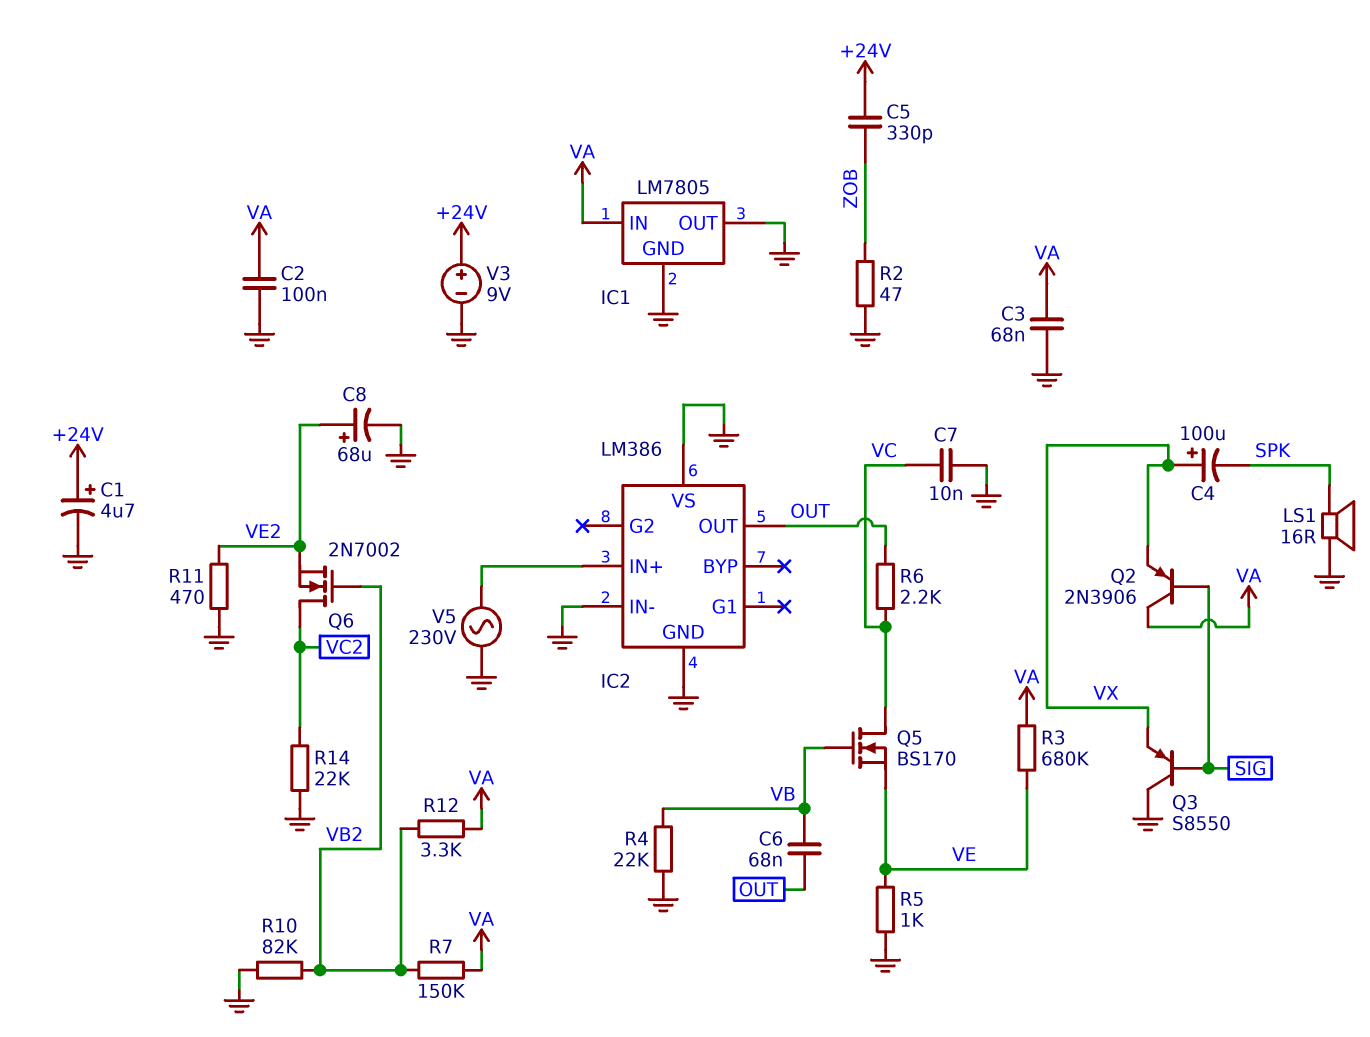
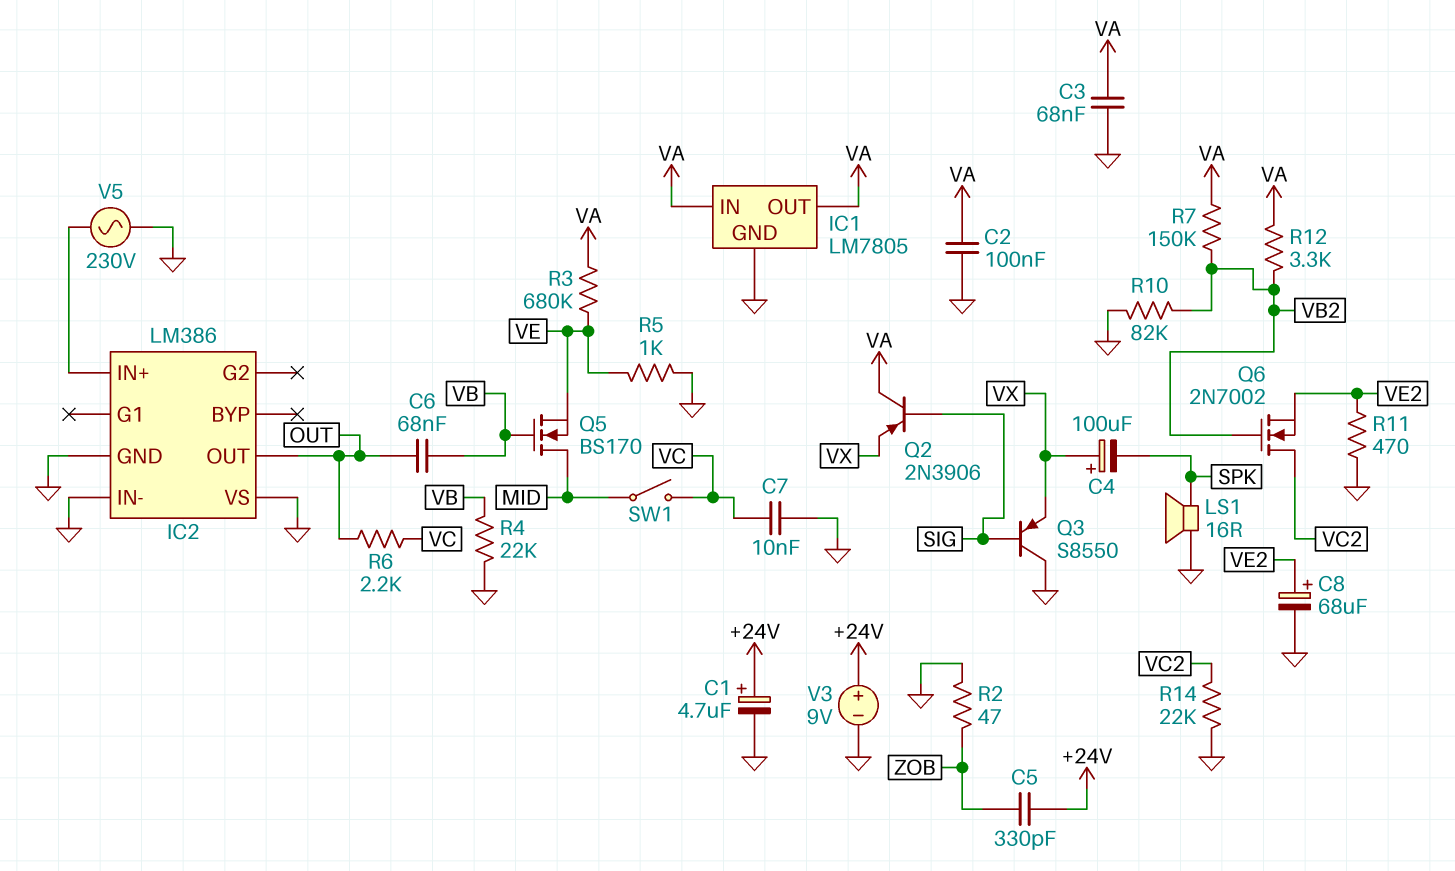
IC1 pin OUT: GND -> VA
Q5: NMOS BS170 (G VB, D VC, S VE) -> NMOS BS170 (G VB, D MID, S VE)
SW1: none -> switch (MID, VC)

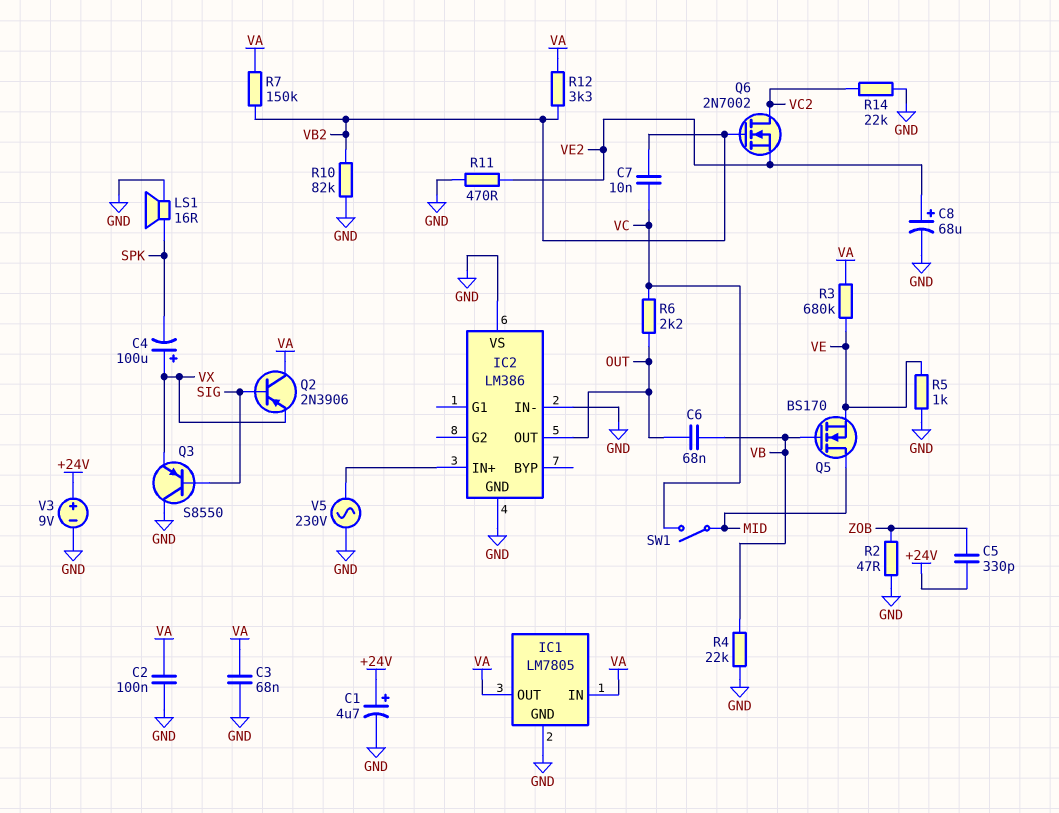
C7: 10nF (GND, VC) -> 10nF (VB2, VC)

